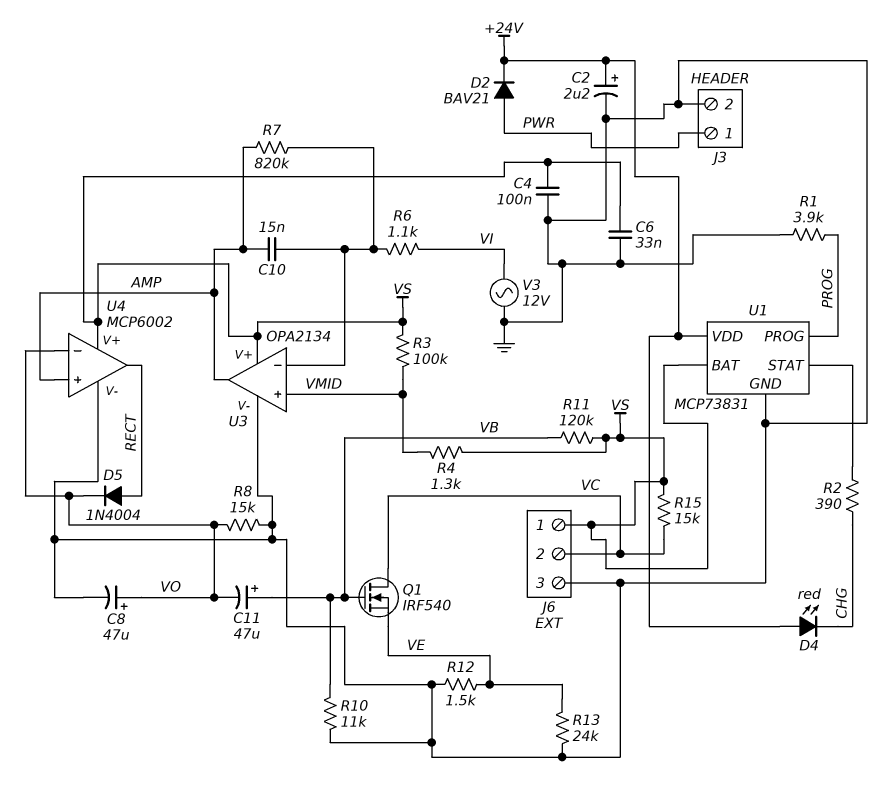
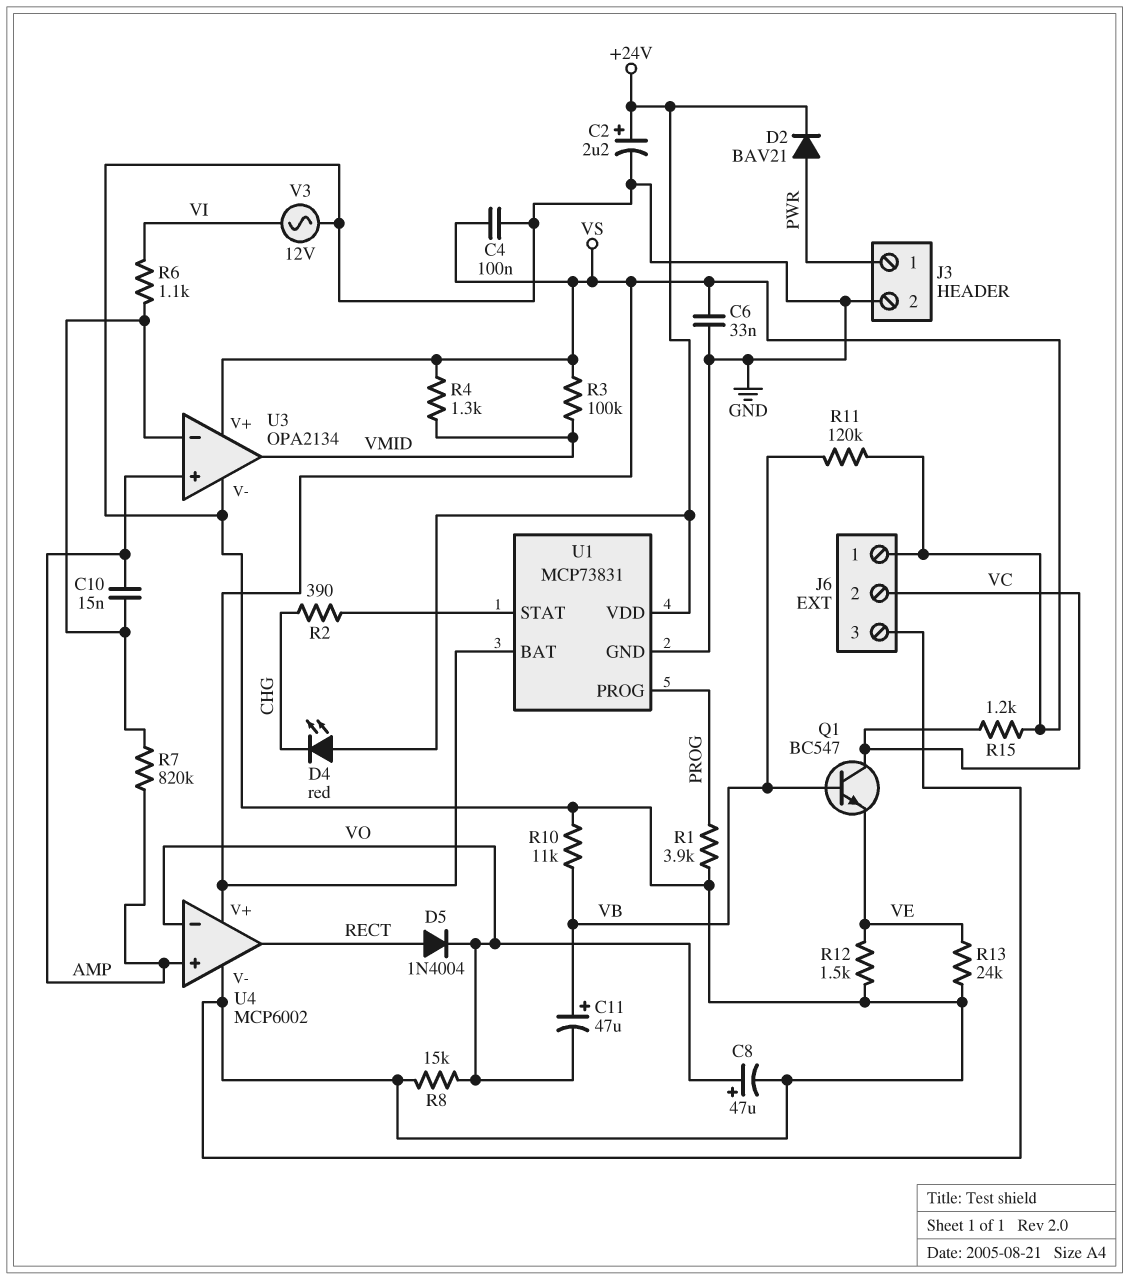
Q1: NMOS IRF540 (G VB, D VC, S VE) -> NPN BC547 (B VB, C VC, E VE)
R15: 15k (VC, VS) -> 1.2k (VC, VS)
U3 pin in+: VMID -> AMP
U3 pin out: AMP -> VMID

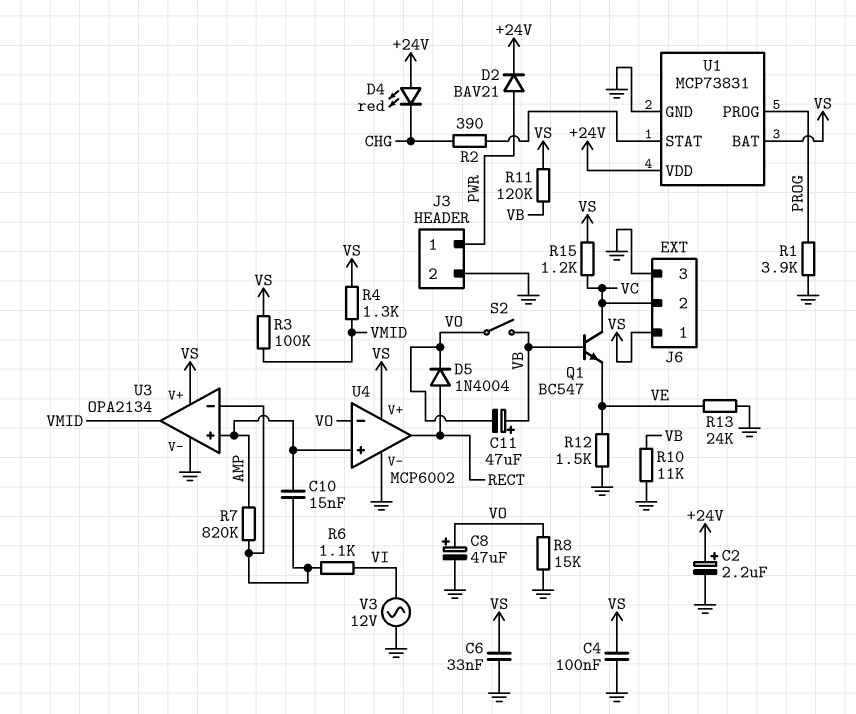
S2: none -> switch (VB, VO)

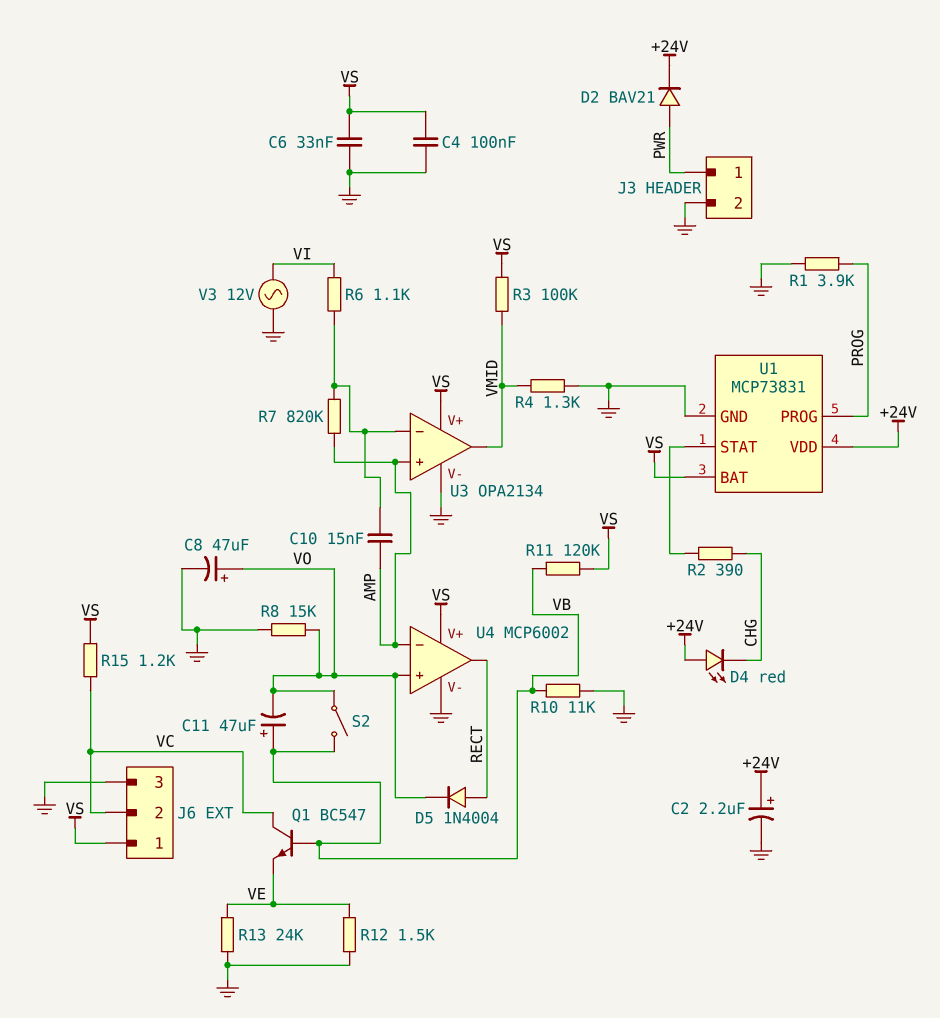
R4: 1.3k (VMID, VS) -> 1.3k (GND, VMID)
U4 pin in+: AMP -> VO
U4 pin in-: VO -> AMP

